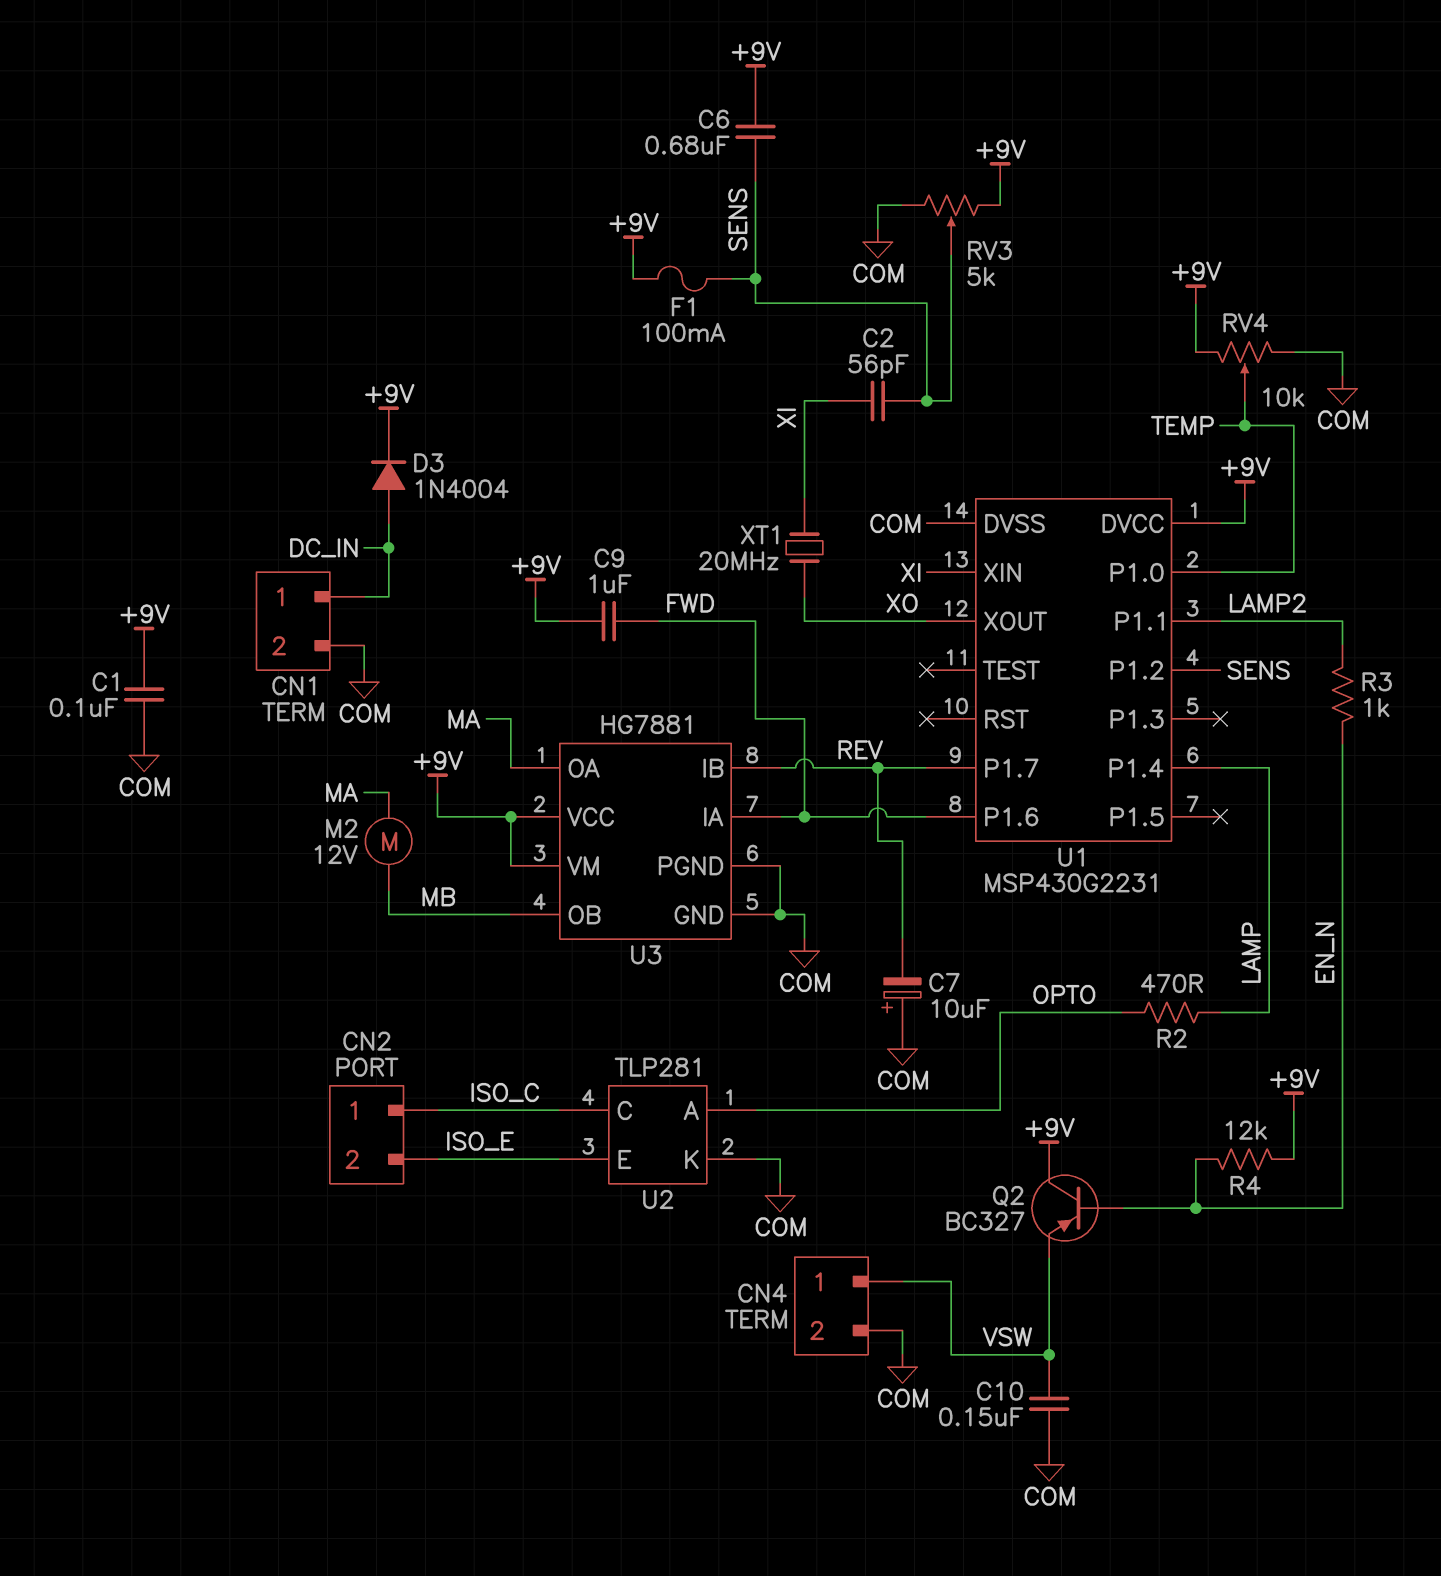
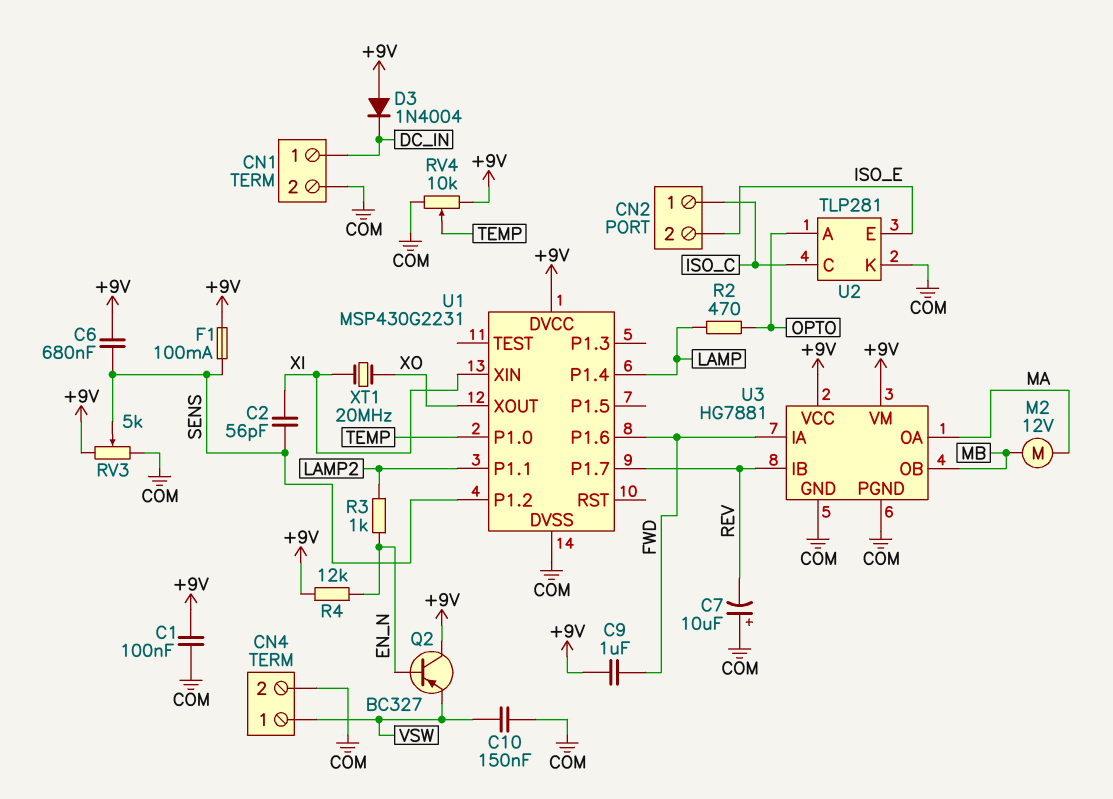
D3: diode 1N4004 (A DC_IN, K +9V) -> diode 1N4004 (A +9V, K DC_IN)

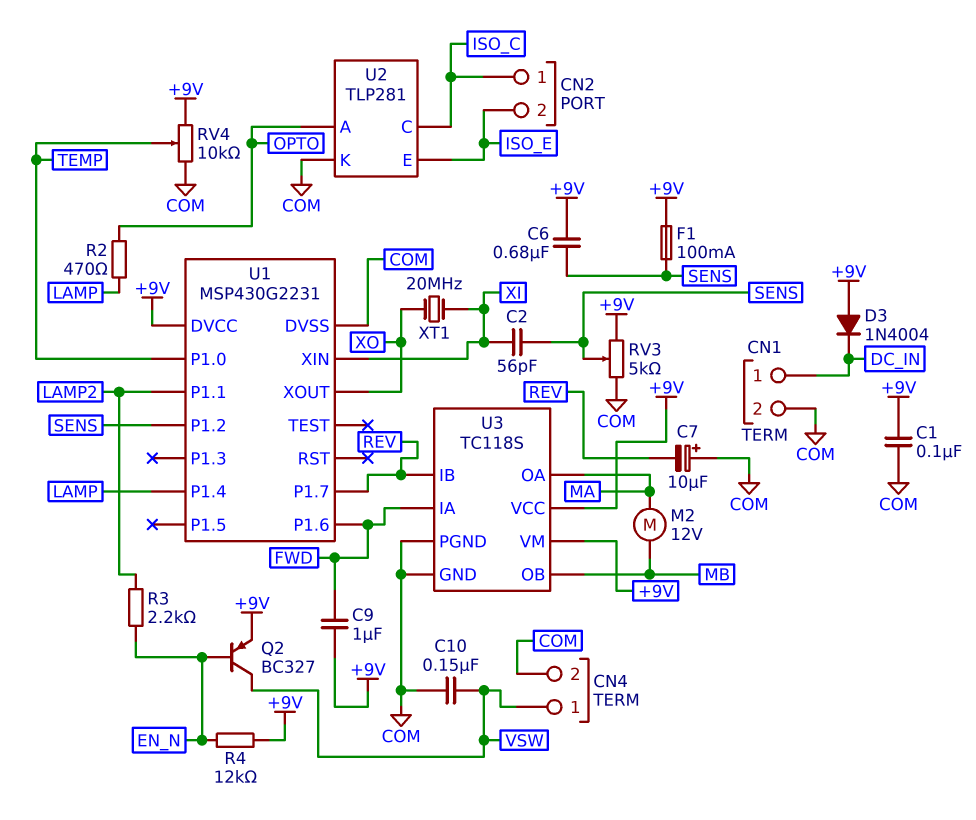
Q2: PNP BC327 (B EN_N, C +9V, E VSW) -> PNP BC327 (B EN_N, C VSW, E +9V)
R3: 1k (EN_N, LAMP2) -> 2.2k (EN_N, LAMP2)
U3: HG7881 -> TC118S

